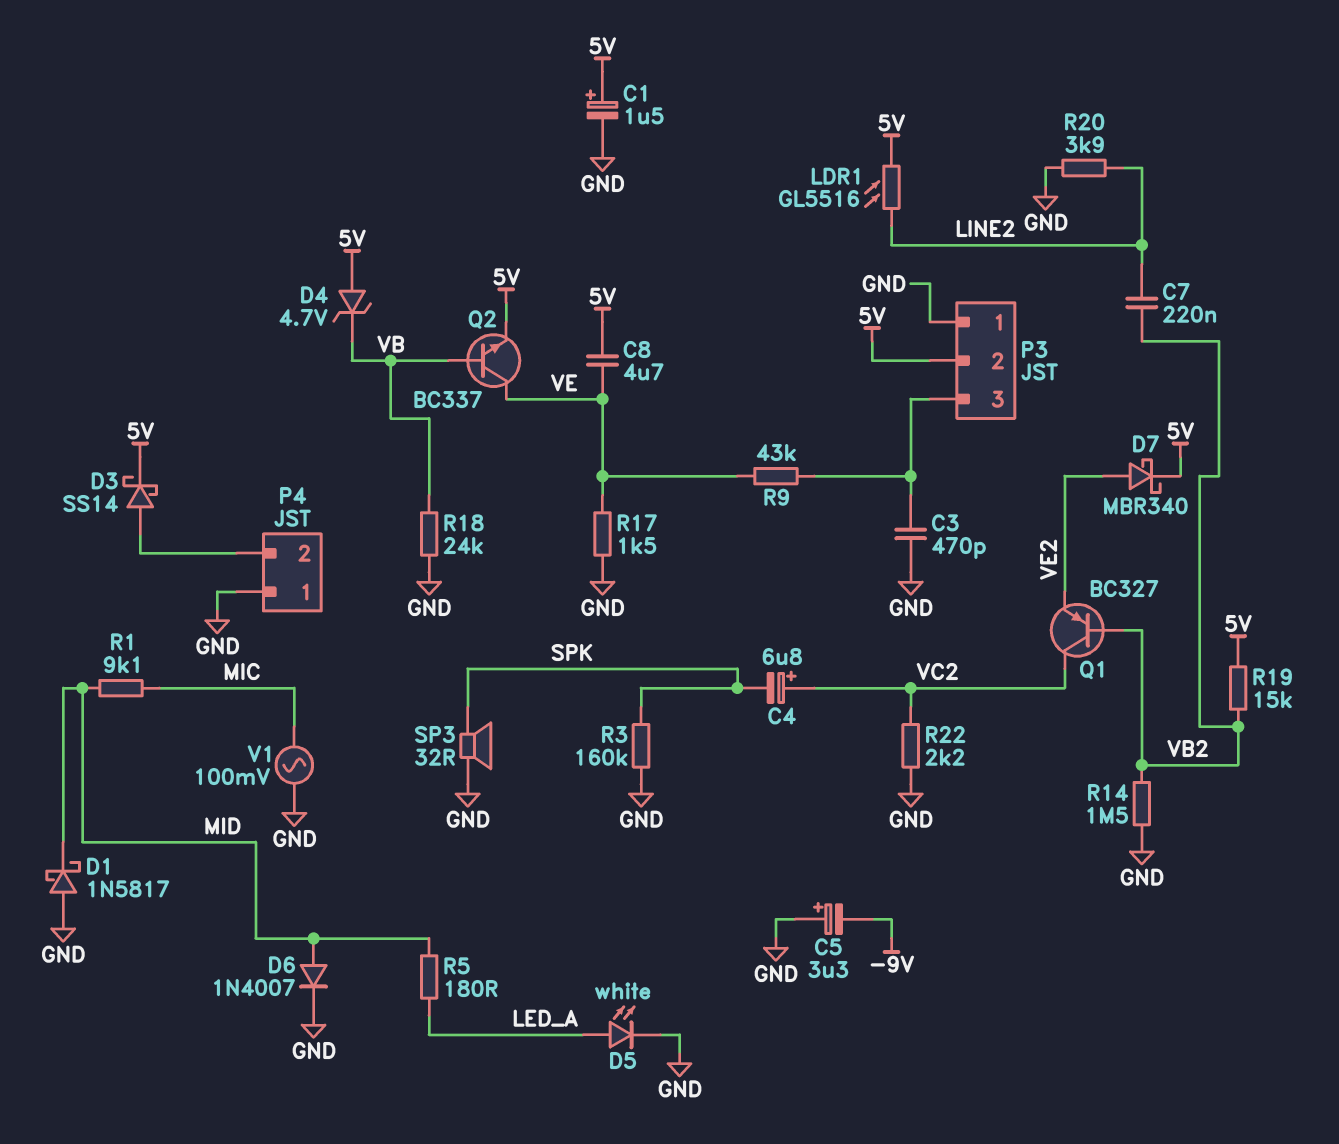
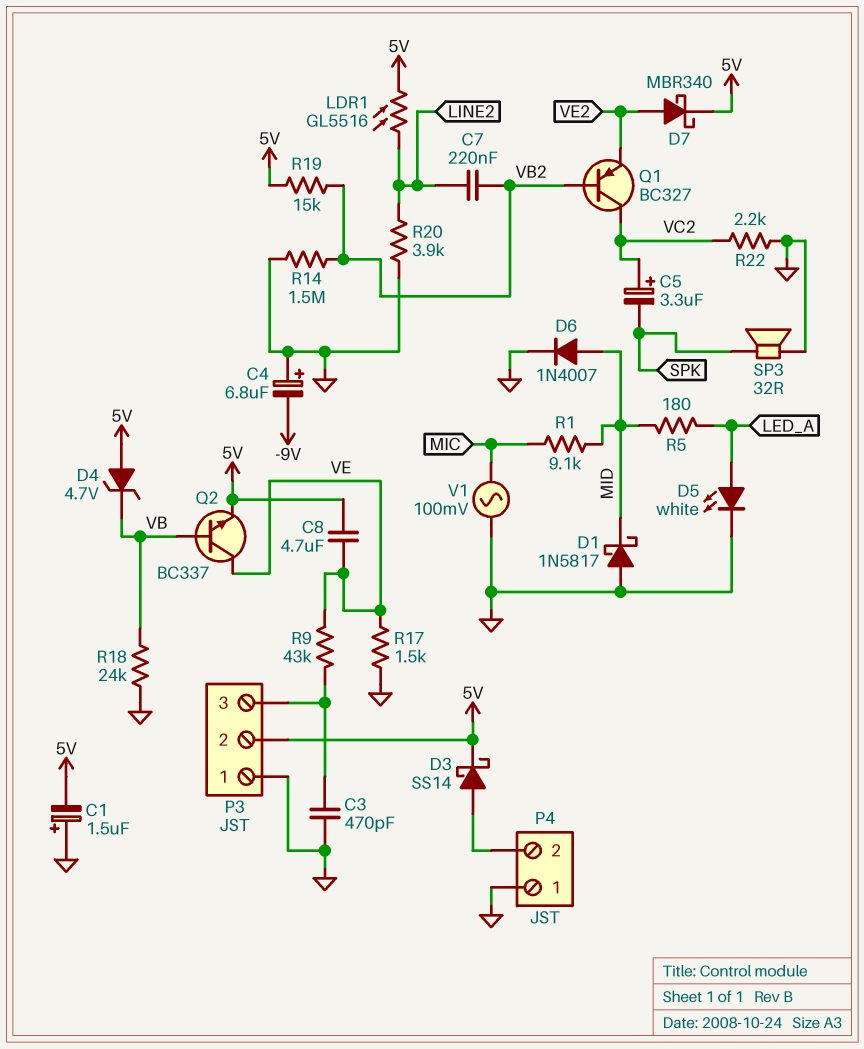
C1: 1.5uF (plus 5V, minus GND) -> 1.5uF (plus GND, minus 5V)
C4: 6.8uF (plus VC2, minus SPK) -> 6.8uF (plus GND, minus -9V)
C5: 3.3uF (plus GND, minus -9V) -> 3.3uF (plus VC2, minus SPK)
R3: 160k (GND, SPK) -> none

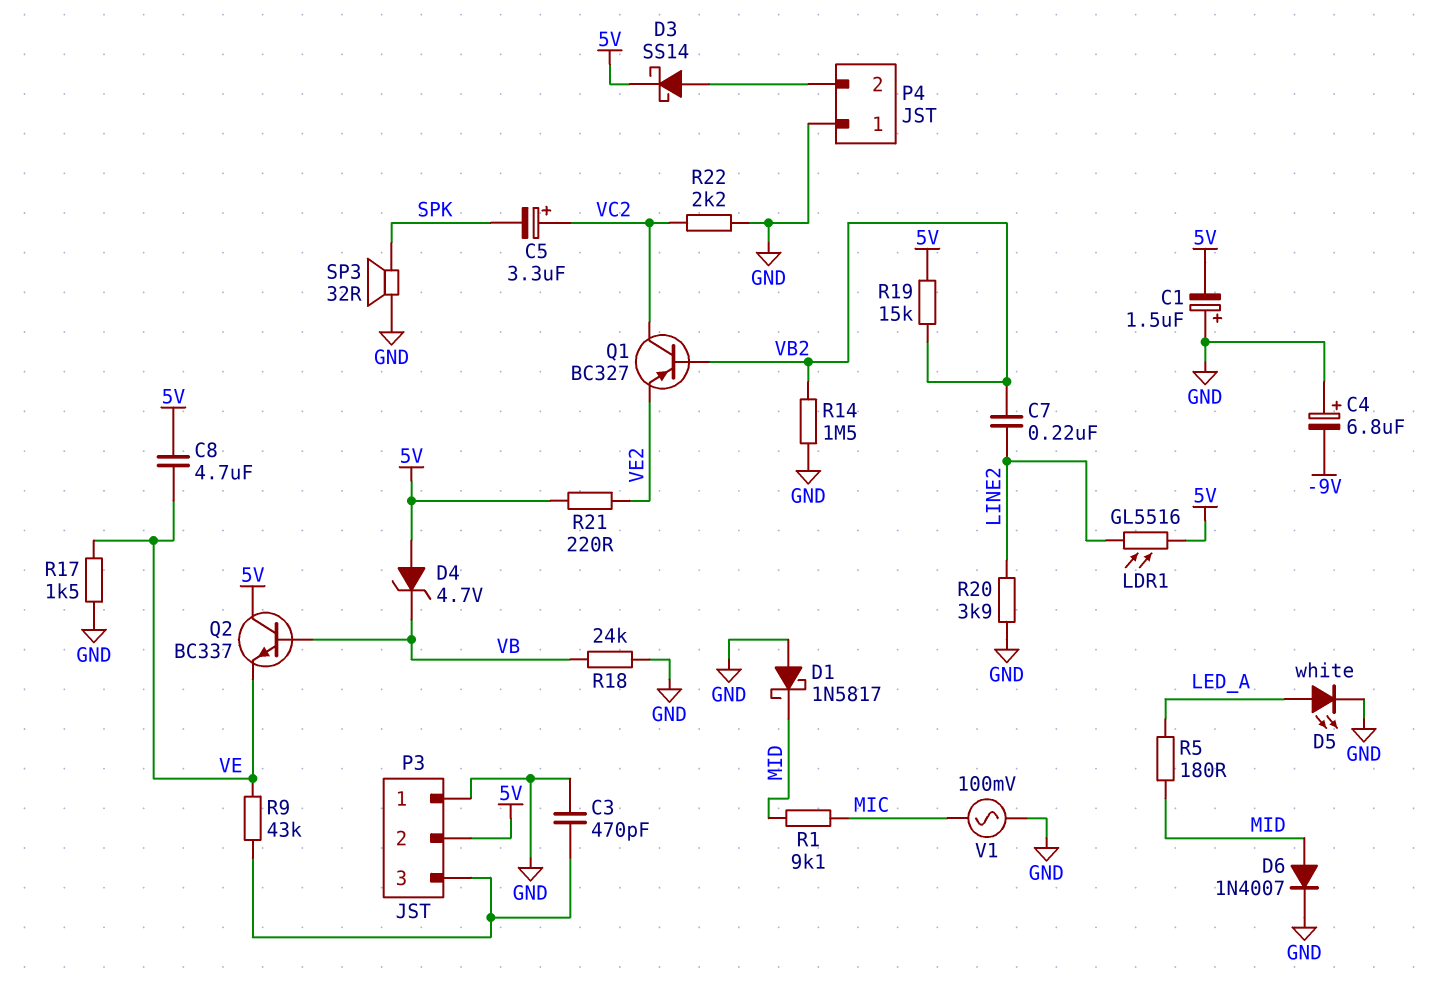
D7: schottky MBR340 (A VE2, K 5V) -> none
Q2: NPN BC337 (B VB, C VE, E 5V) -> NPN BC337 (B VB, C 5V, E VE)
R21: none -> 220 (5V, VE2)

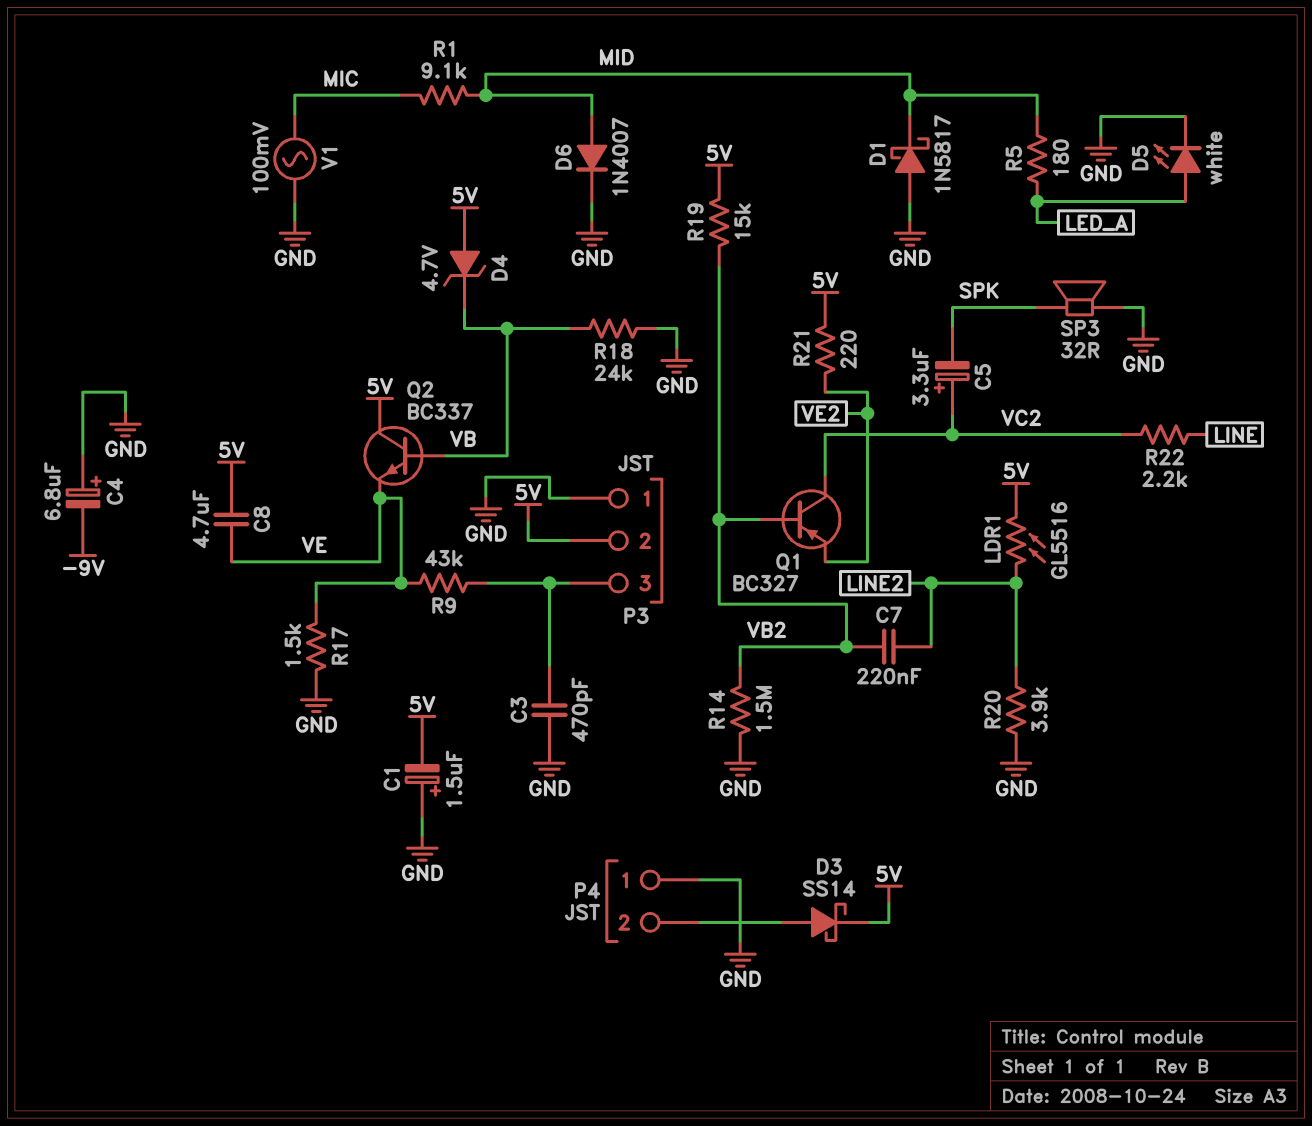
R22: 2.2k (GND, VC2) -> 2.2k (LINE, VC2)

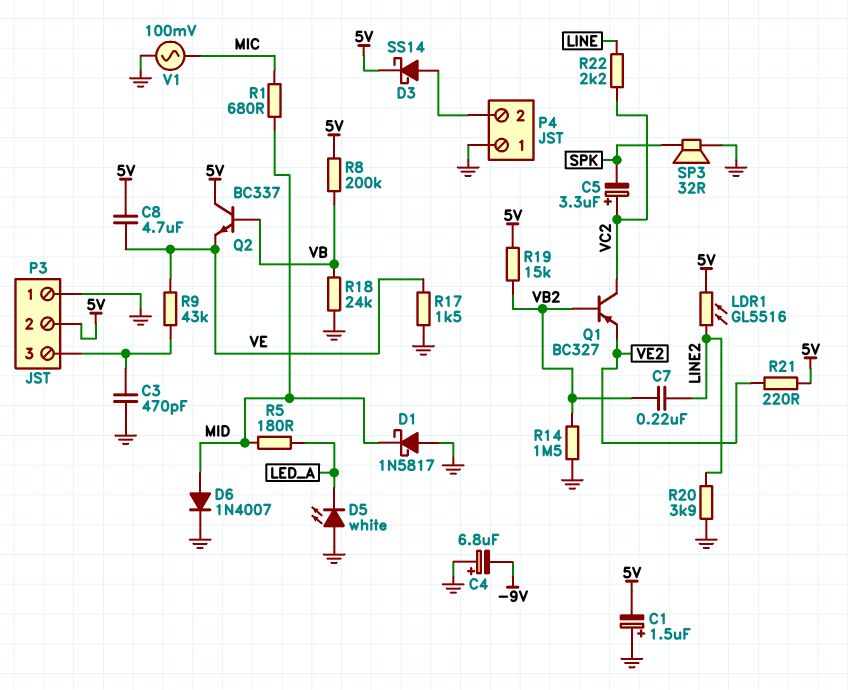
D4: zener 4.7V (A 5V, K VB) -> none
D5: LED white (A LED_A, K GND) -> LED white (A GND, K LED_A)
R1: 9.1k (MIC, MID) -> 680 (MIC, MID)
R8: none -> 200k (5V, VB)

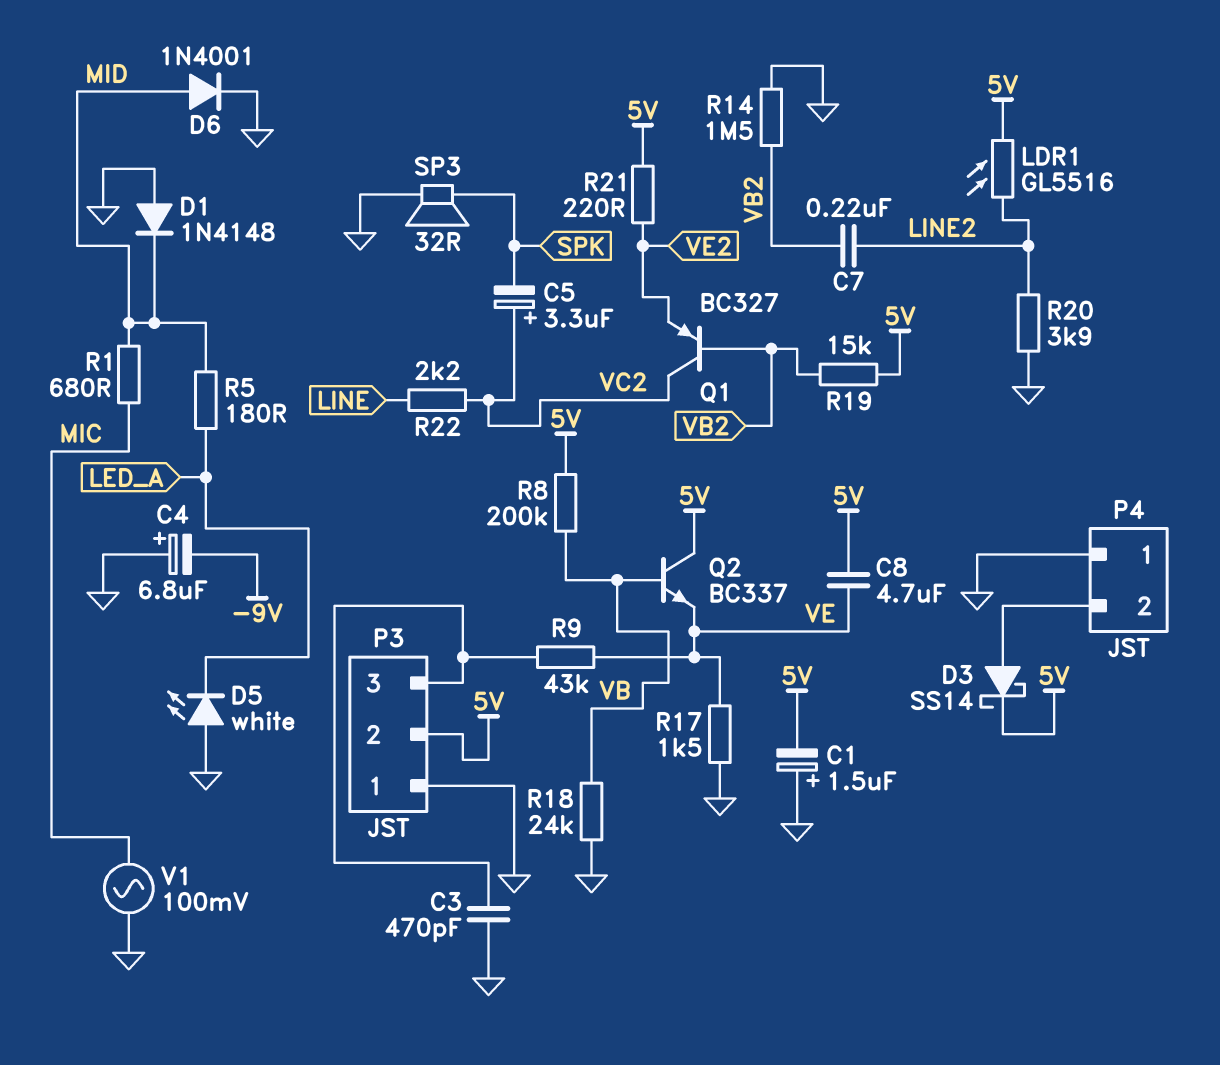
D1: schottky 1N5817 (A GND, K MID) -> diode 1N4148 (A GND, K MID)
D6: diode 1N4007 (A MID, K GND) -> diode 1N4001 (A MID, K GND)

